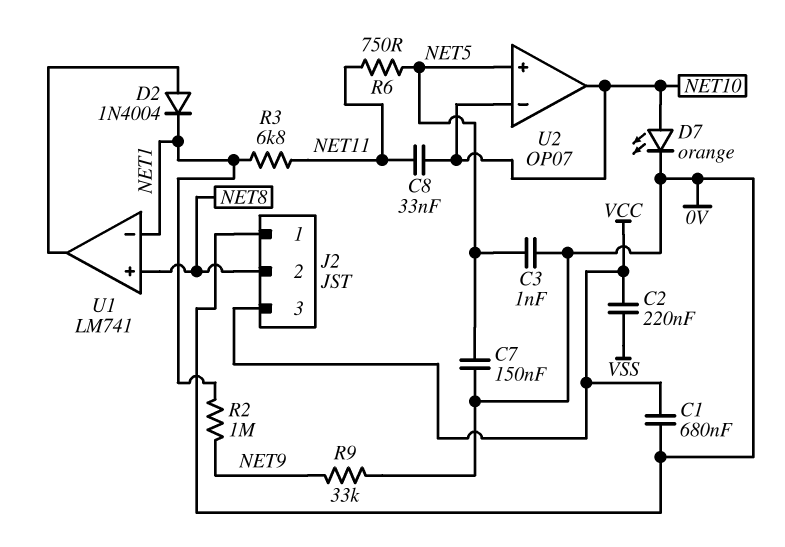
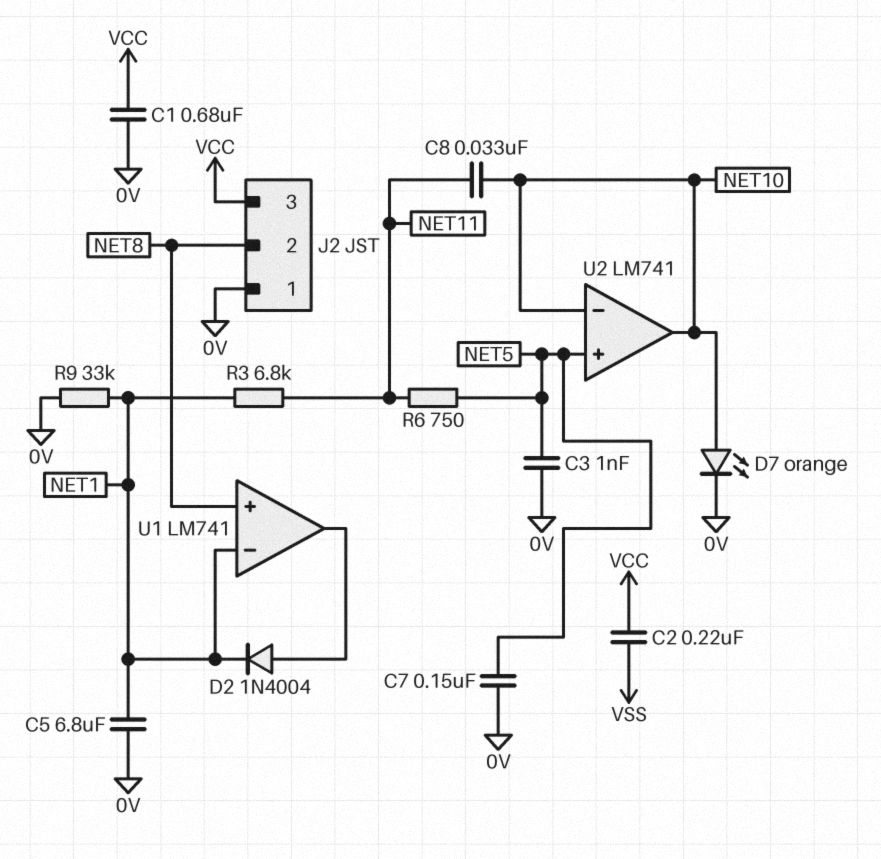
C5: none -> 6.8uF (0V, NET1)
R2: 1M (NET1, NET9) -> none
R9: 33k (0V, NET9) -> 33k (0V, NET1)
U2: OP07 -> LM741

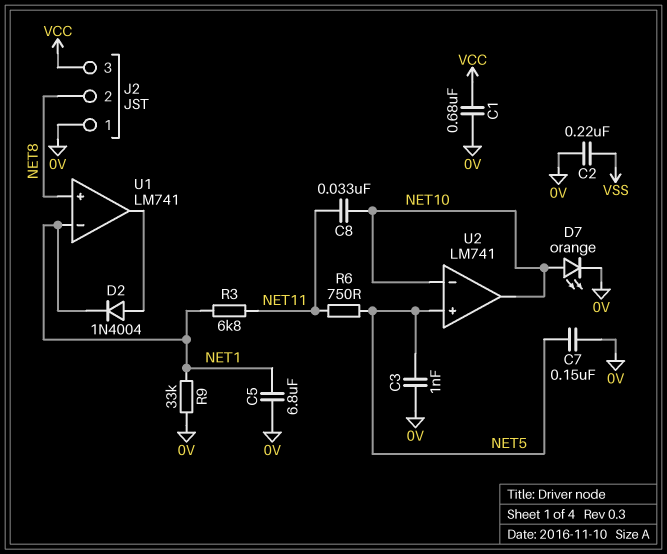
C2: 220nF (VCC, VSS) -> 220nF (0V, VSS)

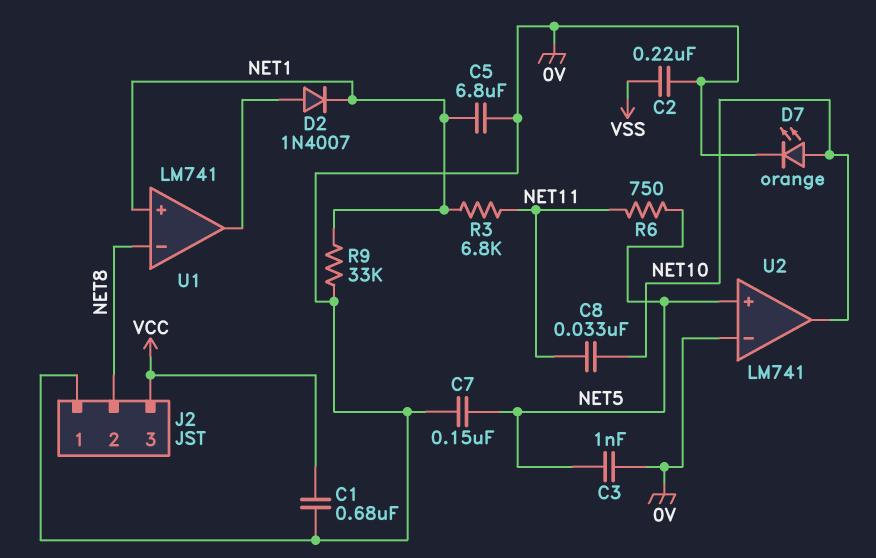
D2: diode 1N4004 (A U1/out, K NET1) -> diode 1N4007 (A U1/out, K NET1)
U1 pin in+: NET8 -> NET1
U1 pin in-: NET1 -> NET8
U2 pin in-: NET10 -> 0V

